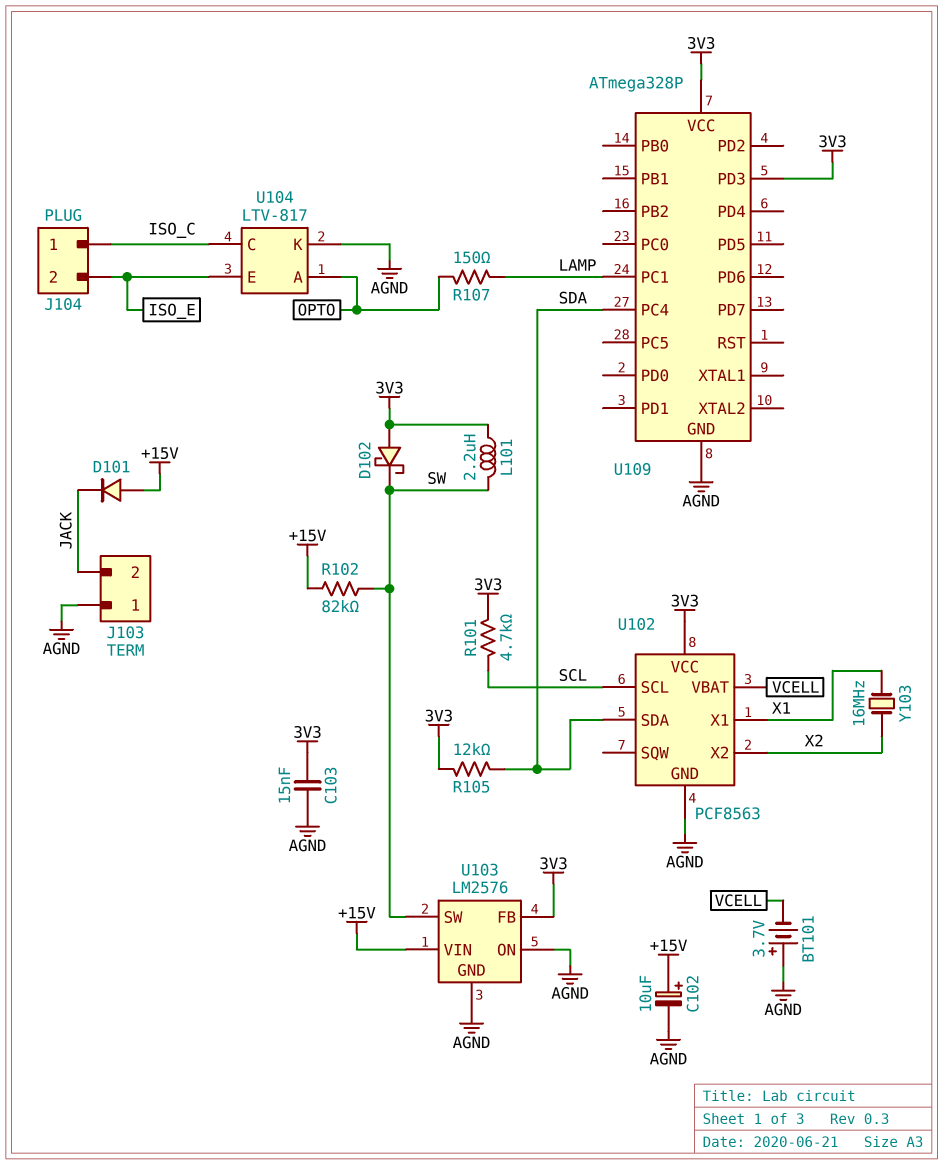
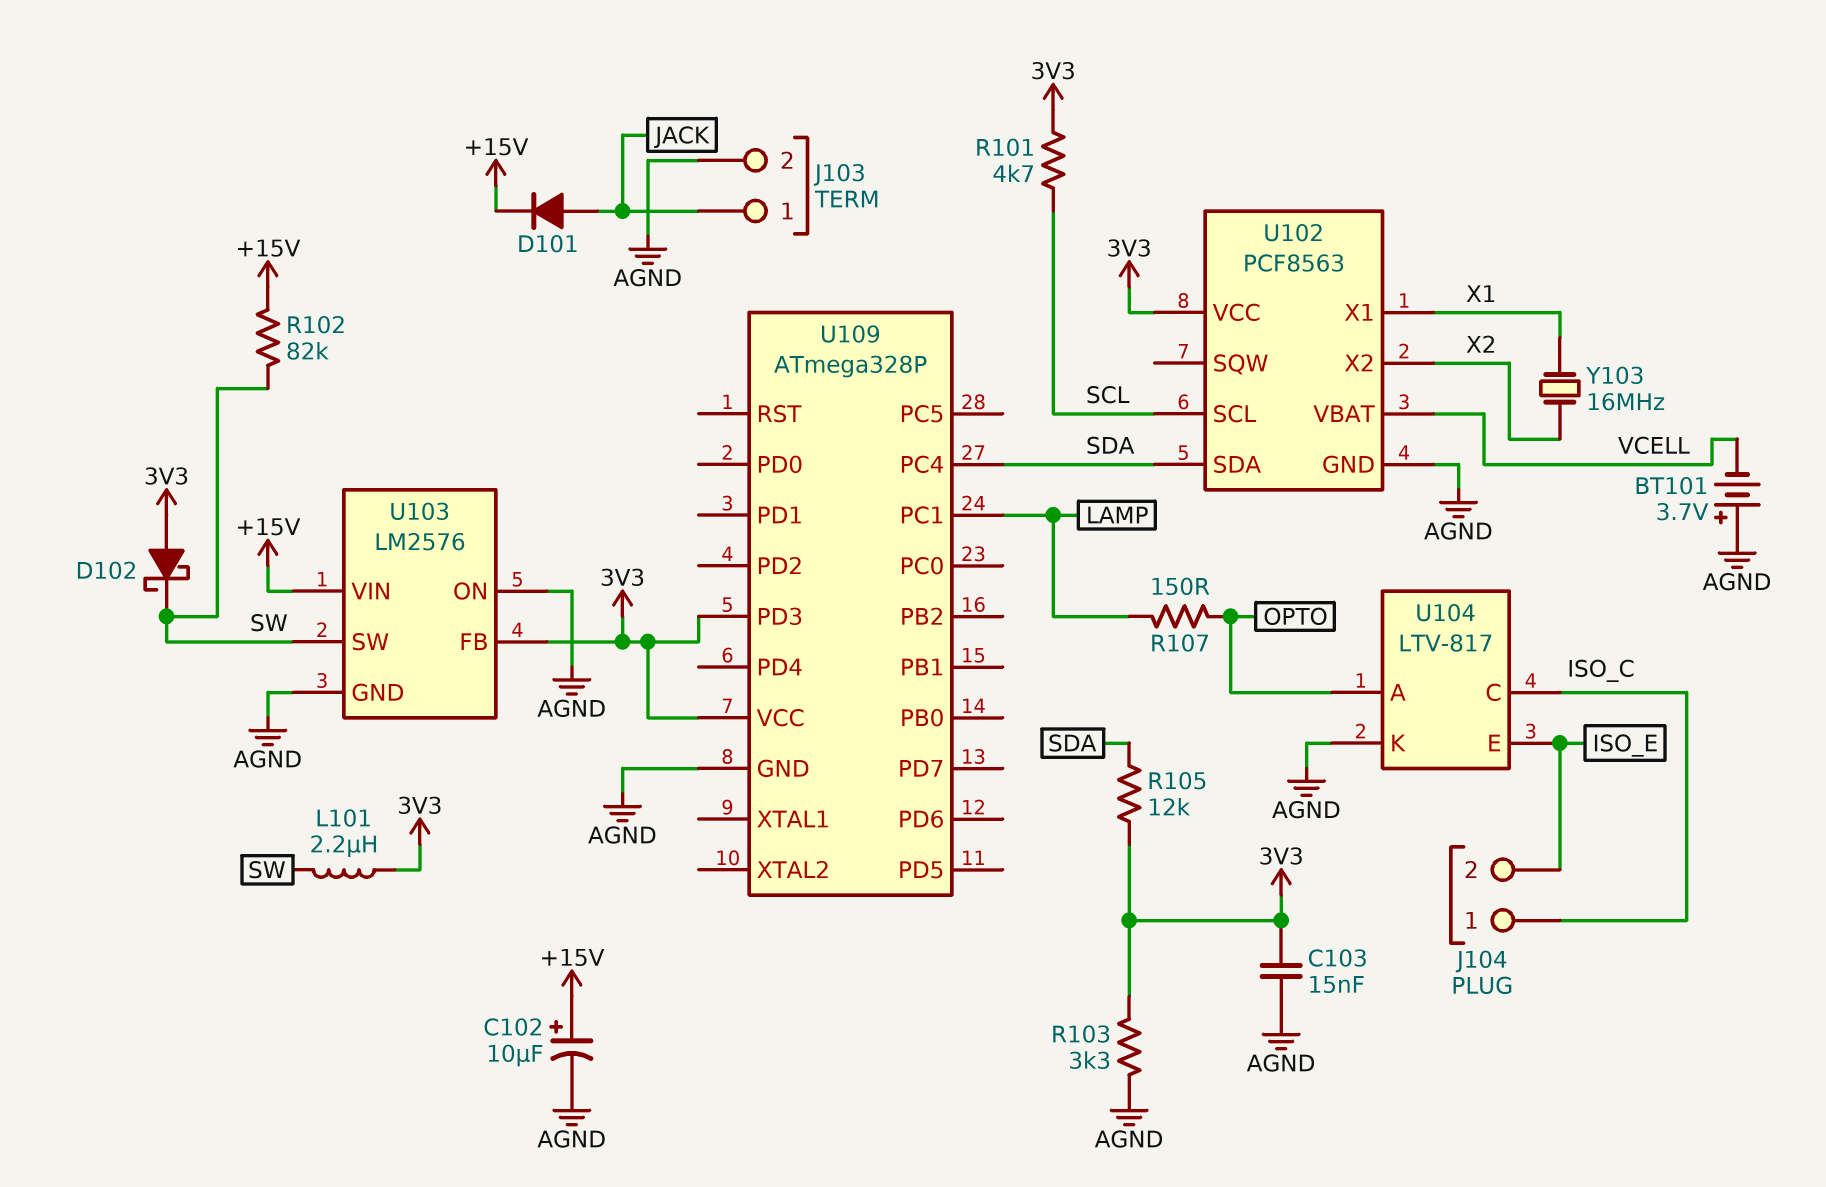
D101: diode (A +15V, K JACK) -> diode (A JACK, K +15V)
J103 pin 1: AGND -> JACK
J103 pin 2: JACK -> AGND
R103: none -> 3.3k (3V3, AGND)

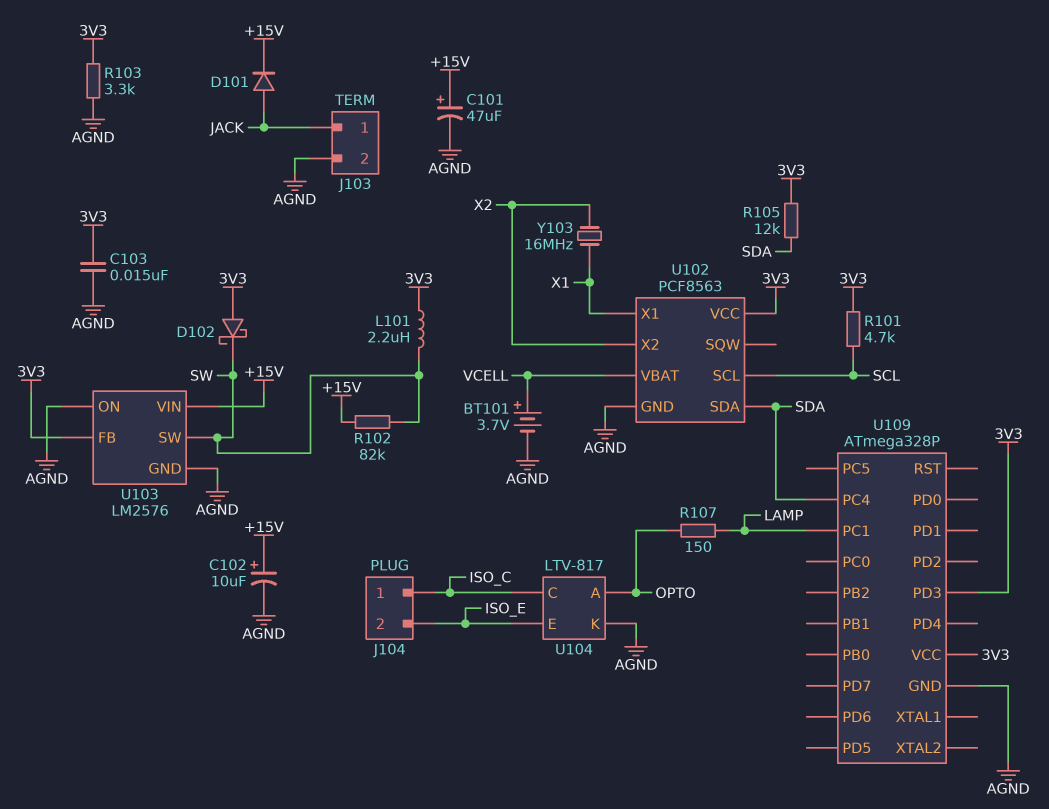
BT101: 3.7V (plus AGND, minus VCELL) -> 3.7V (plus VCELL, minus AGND)
C101: none -> 47uF (plus +15V, minus AGND)

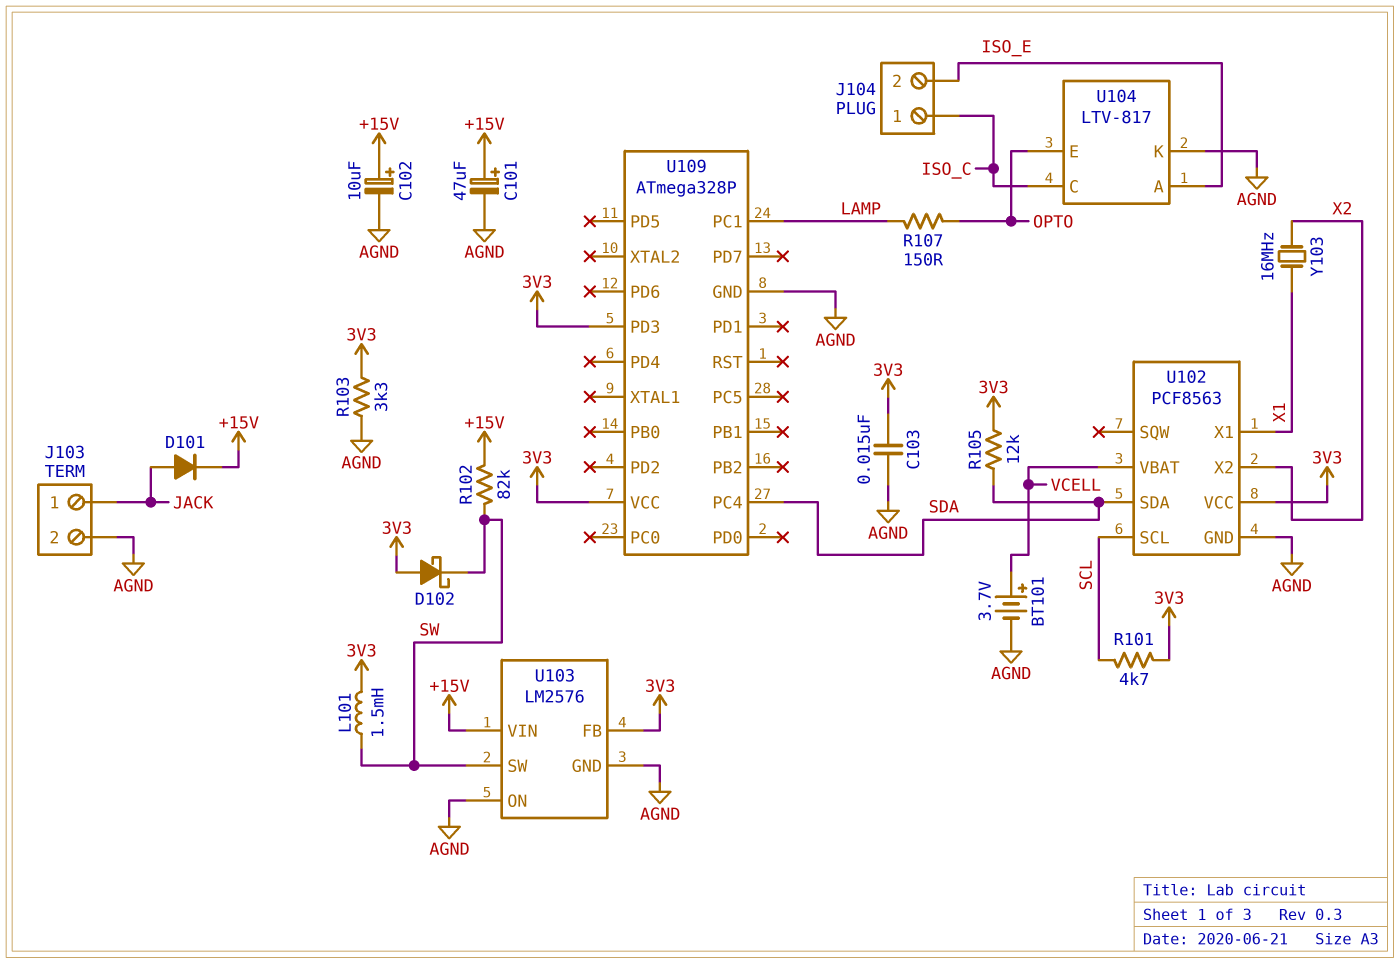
L101: 2.2uH (3V3, SW) -> 1.5mH (3V3, SW)
U104 pin A: OPTO -> ISO_E
U104 pin E: ISO_E -> OPTO

